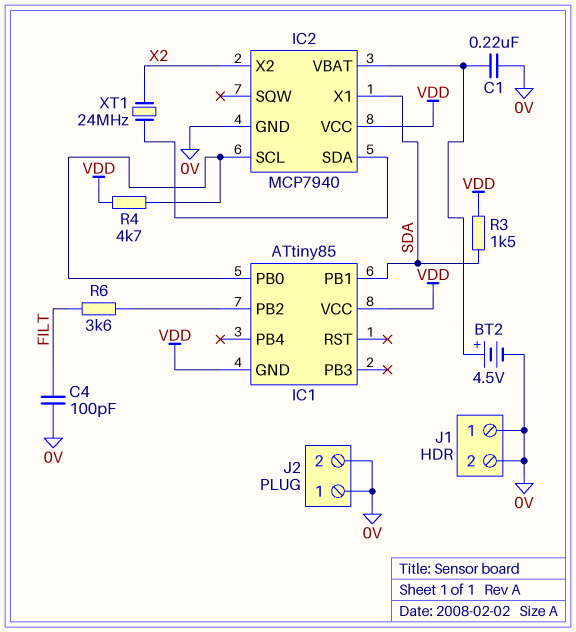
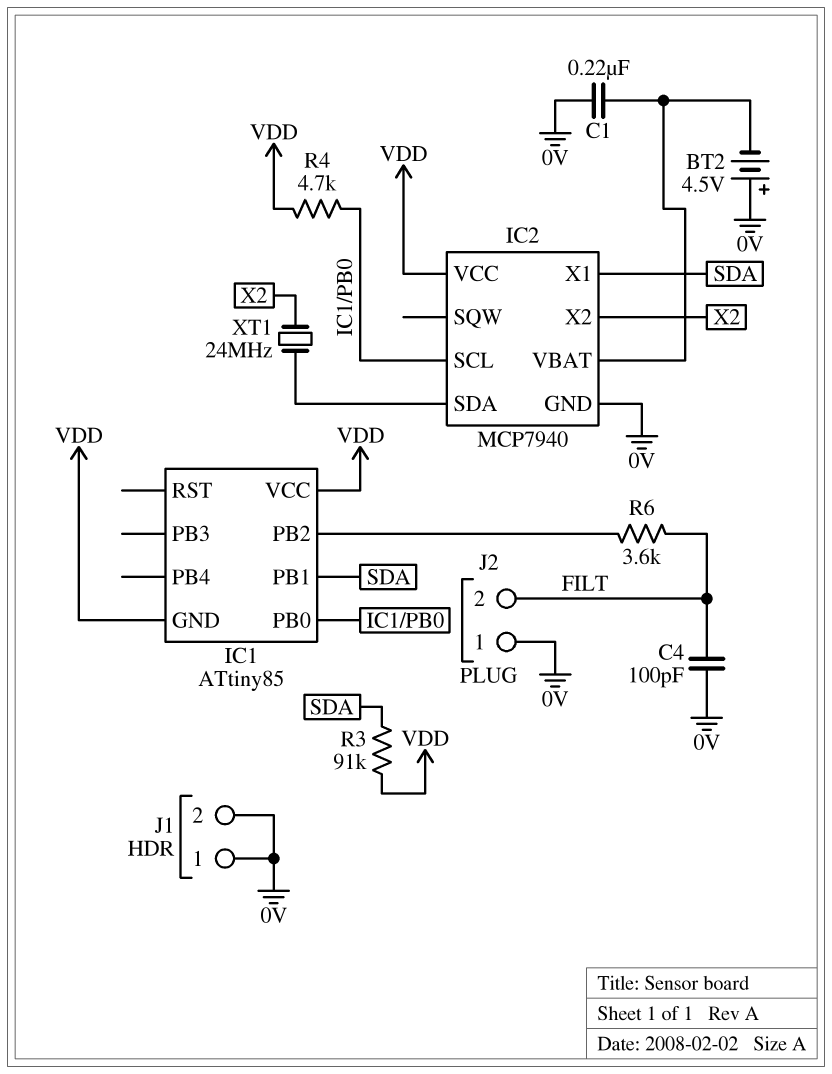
BT2: 4.5V (plus IC2/VBAT, minus 0V) -> 4.5V (plus 0V, minus IC2/VBAT)
J2 pin 2: 0V -> FILT
R3: 1.5k (SDA, VDD) -> 91k (SDA, VDD)

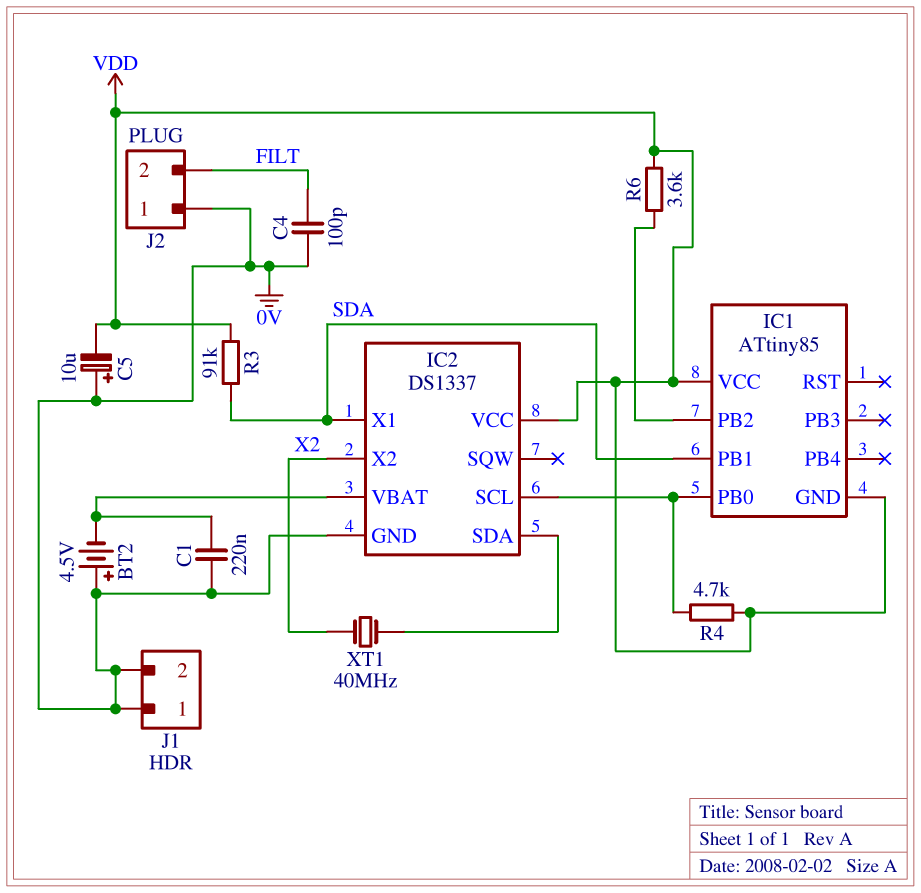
C5: none -> 10uF (plus 0V, minus VDD)
IC2: MCP7940 -> DS1337
R6: 3.6k (FILT, IC1/PB2) -> 3.6k (IC1/PB2, VDD)
XT1: 24MHz (IC2/SDA, X2) -> 40MHz (IC2/SDA, X2)

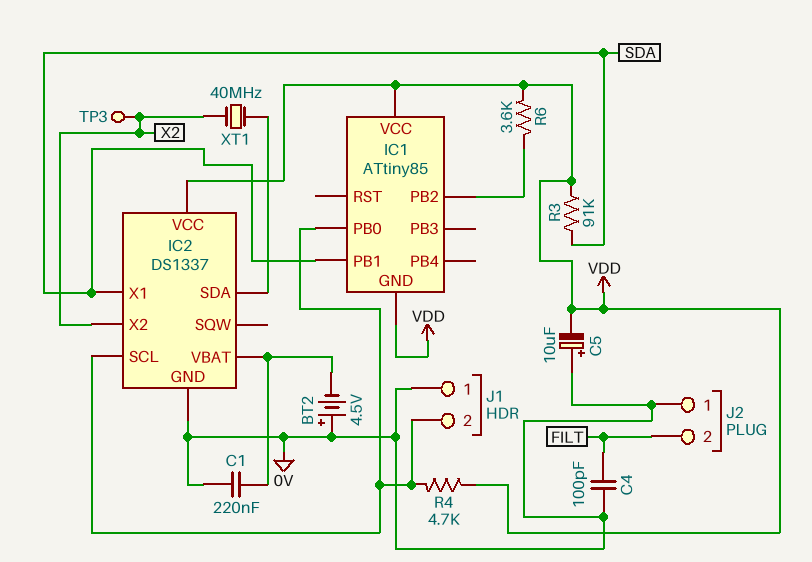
J1 pin 2: 0V -> IC1/PB0
TP3: none -> test point (X2)

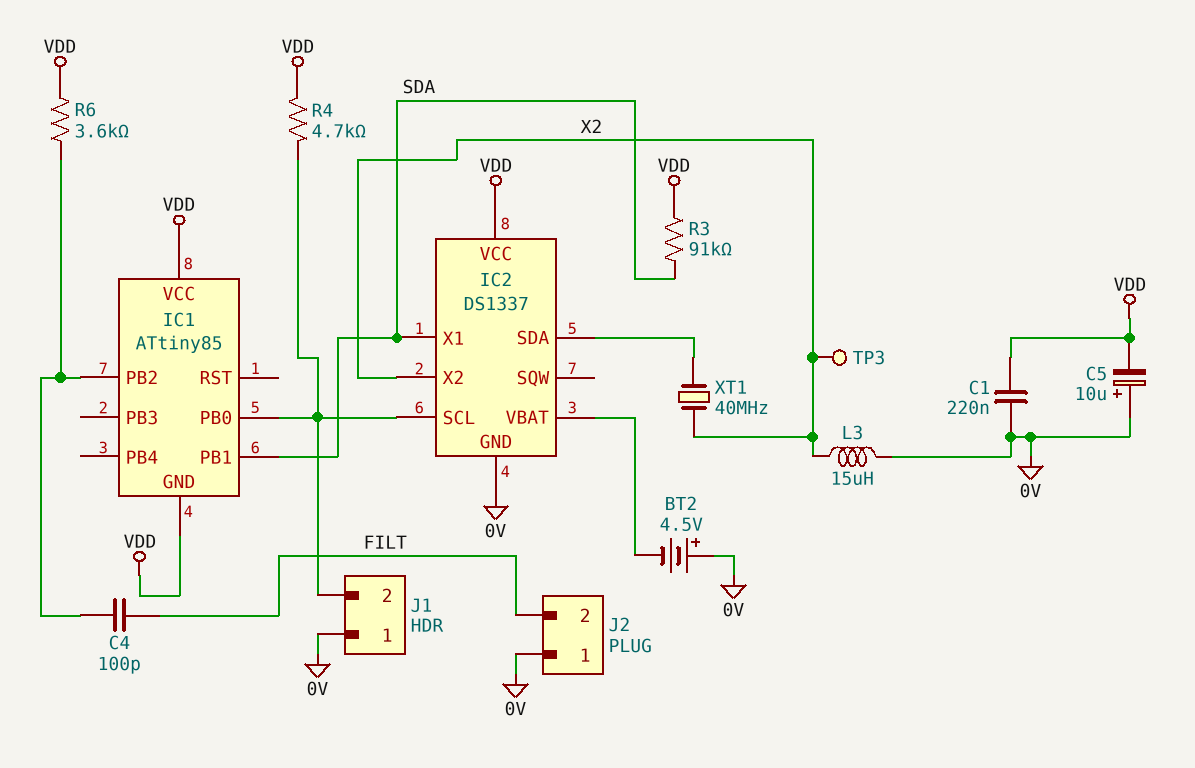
C1: 220nF (0V, IC2/VBAT) -> 220nF (0V, VDD)
C4: 100pF (0V, FILT) -> 100pF (FILT, IC1/PB2)
L3: none -> 15uH (0V, X2)

